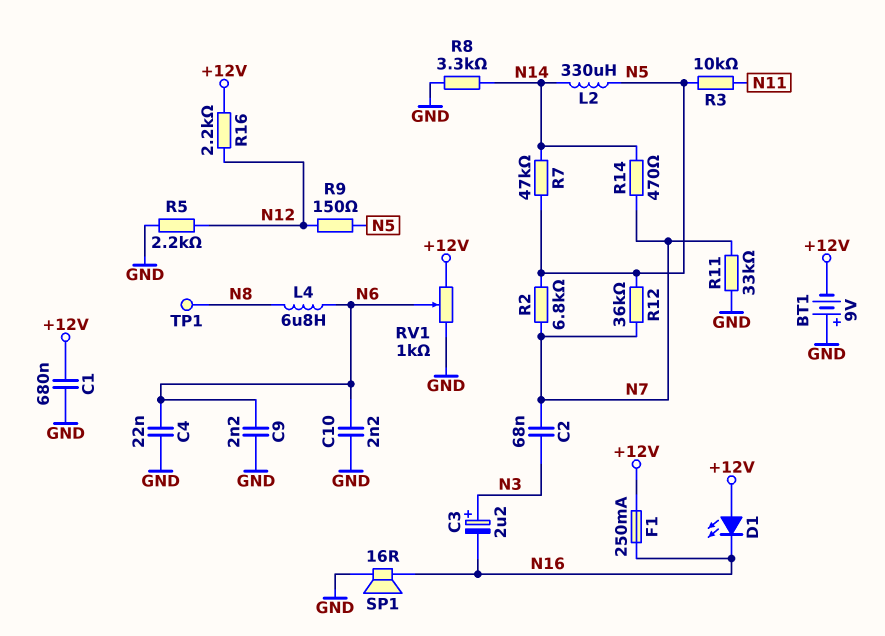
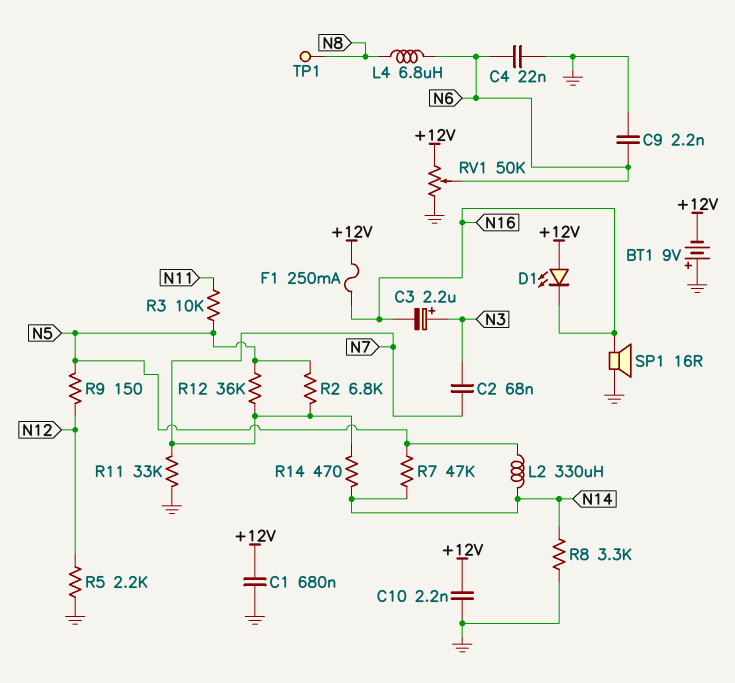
C10: 2.2nF (GND, N6) -> 2.2nF (+12V, GND)
R16: 2.2k (+12V, N12) -> none
RV1: 1k (+12V, GND, wiper N6) -> 50k (+12V, GND, wiper N6)

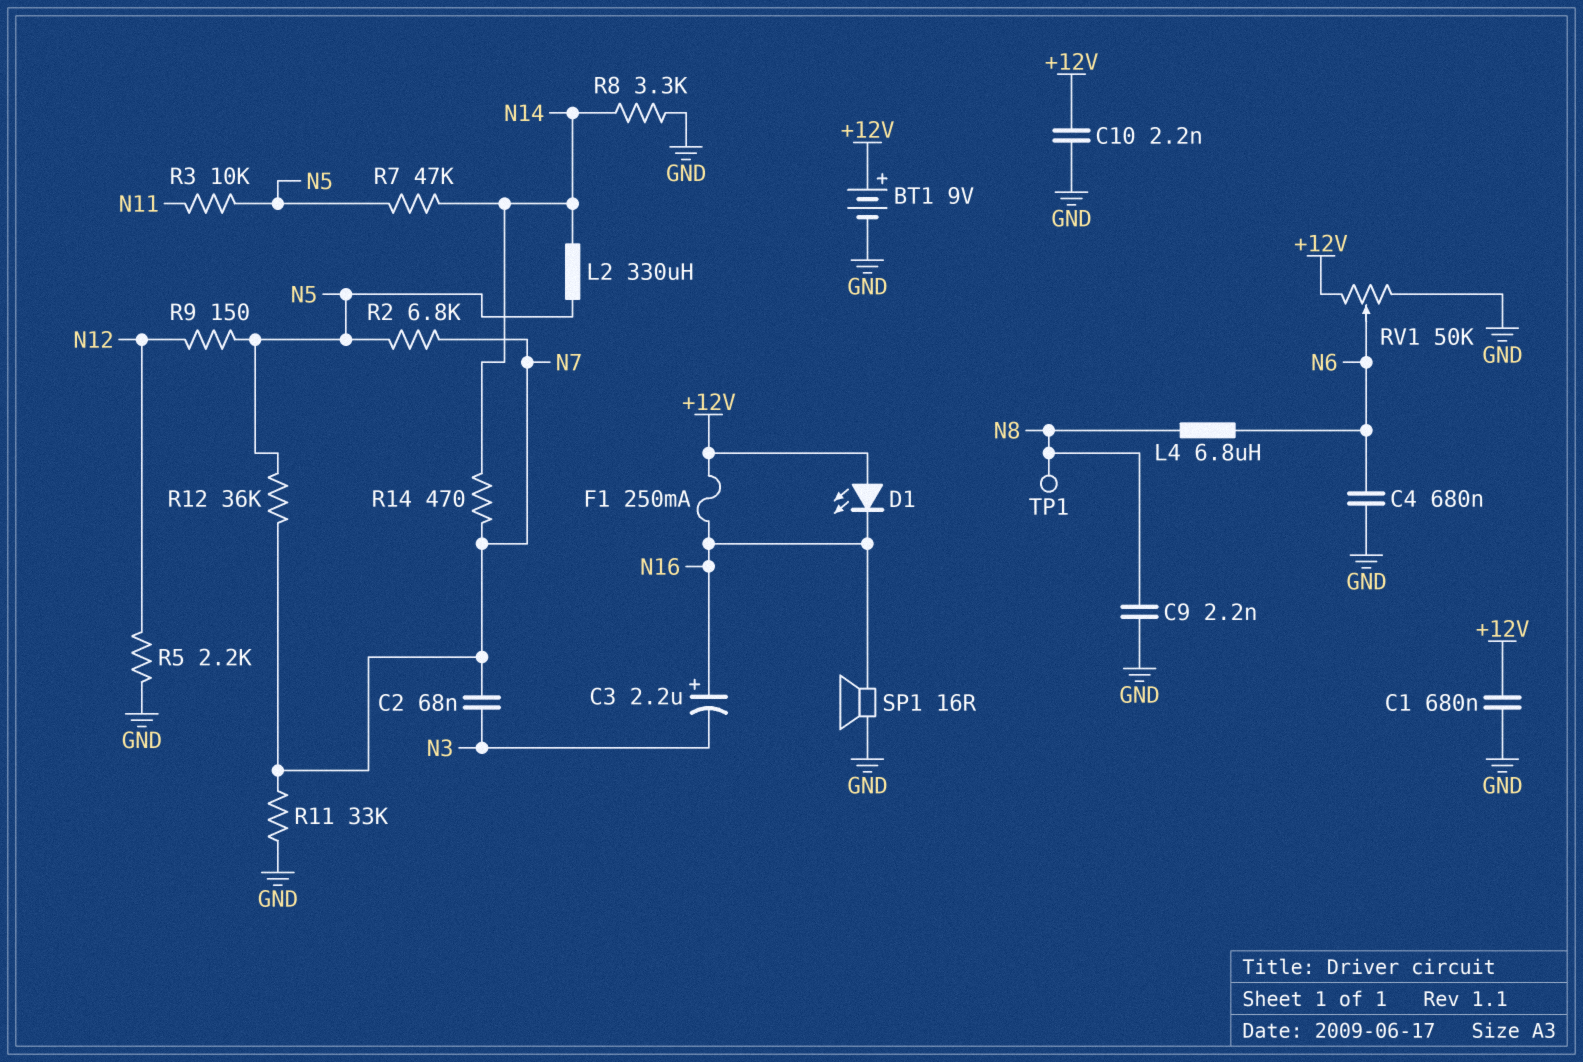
BT1: 9V (plus GND, minus +12V) -> 9V (plus +12V, minus GND)
C3: 2.2uF (plus N3, minus N16) -> 2.2uF (plus N16, minus N3)
C4: 22nF (GND, N6) -> 680nF (GND, N6)
C9: 2.2nF (GND, N6) -> 2.2nF (GND, N8)

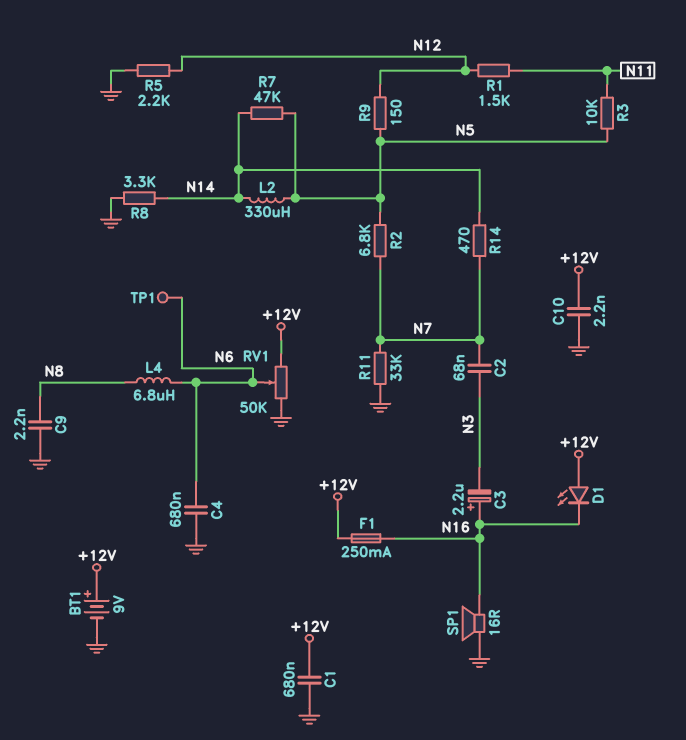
R1: none -> 1.5k (N11, N12)
R12: 36k (N5, N7) -> none
TP1: test point (N8) -> test point (N6)

